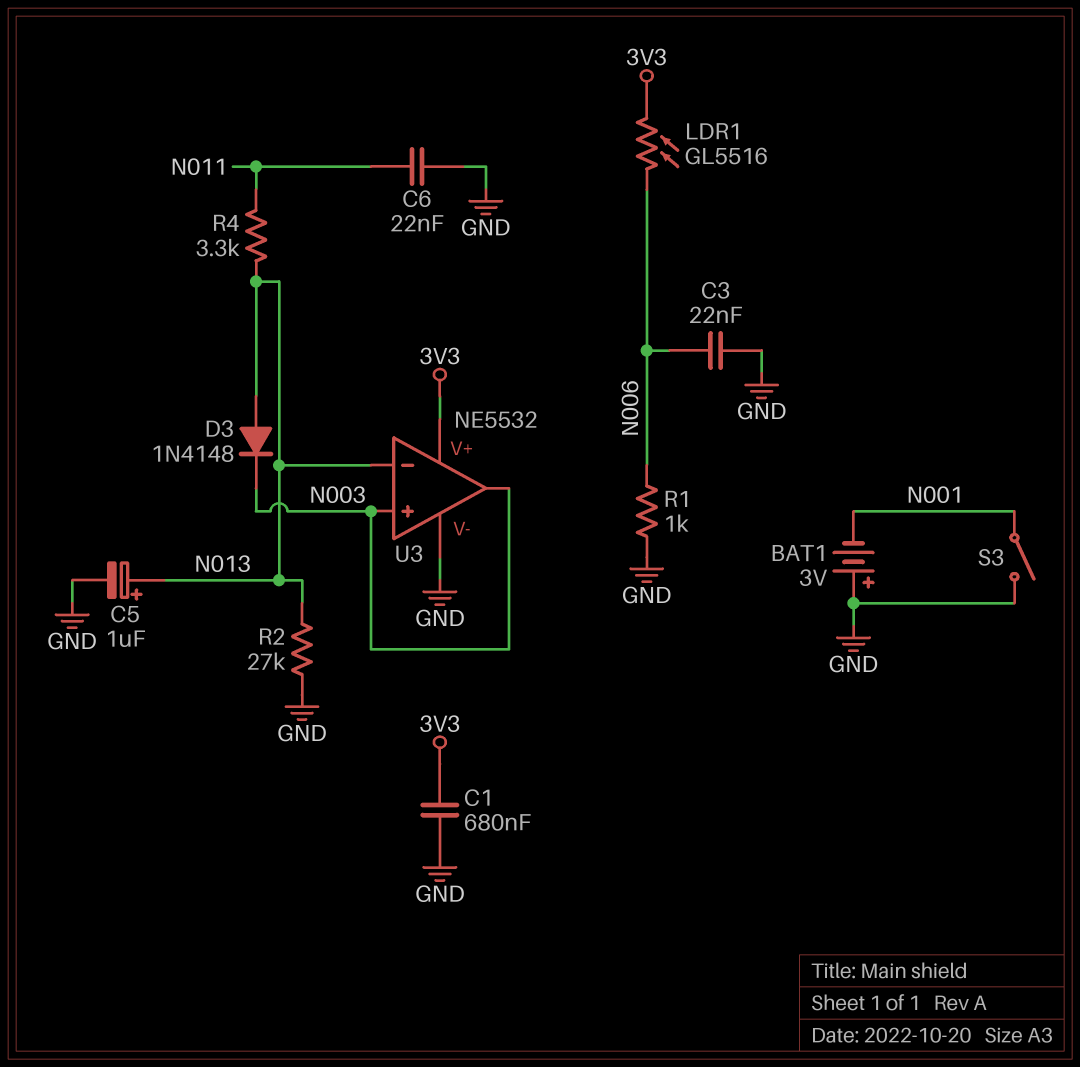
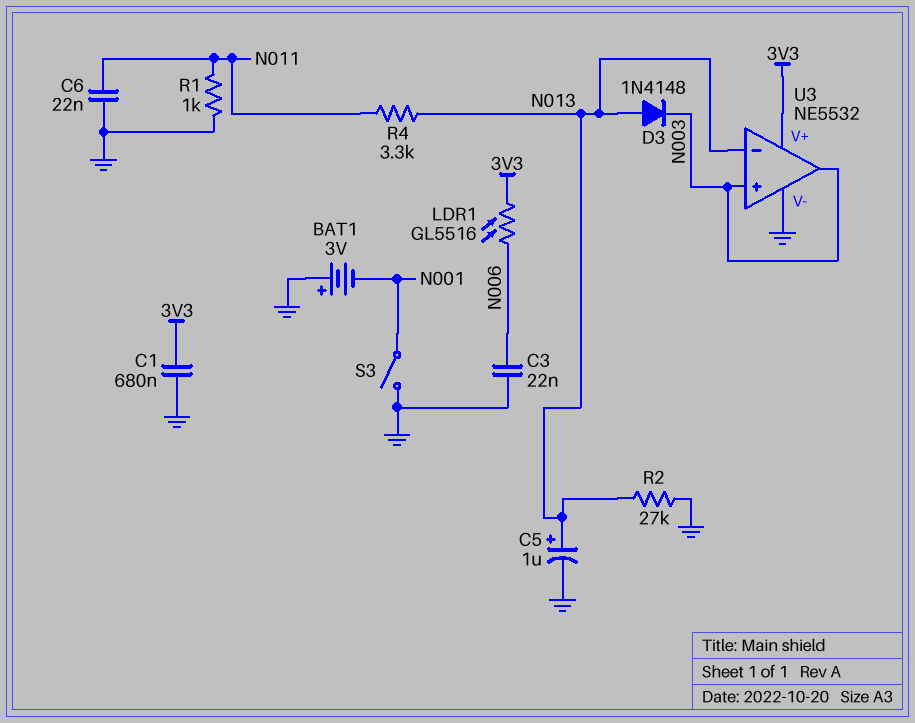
R1: 1k (GND, N006) -> 1k (GND, N011)

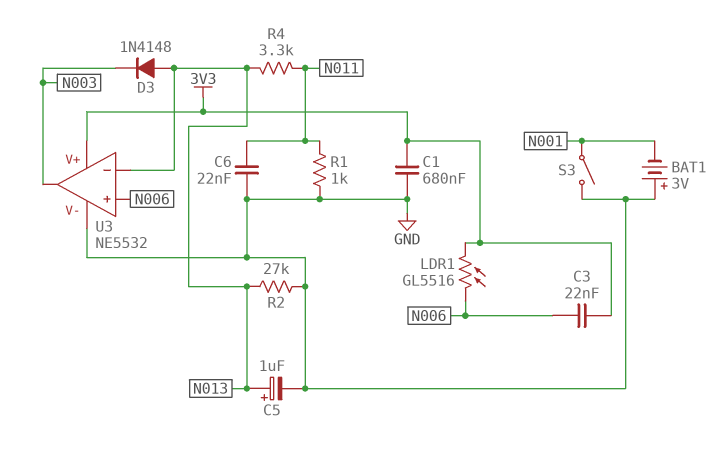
C3: 22nF (GND, N006) -> 22nF (3V3, N006)
U3 pin in+: N003 -> N006

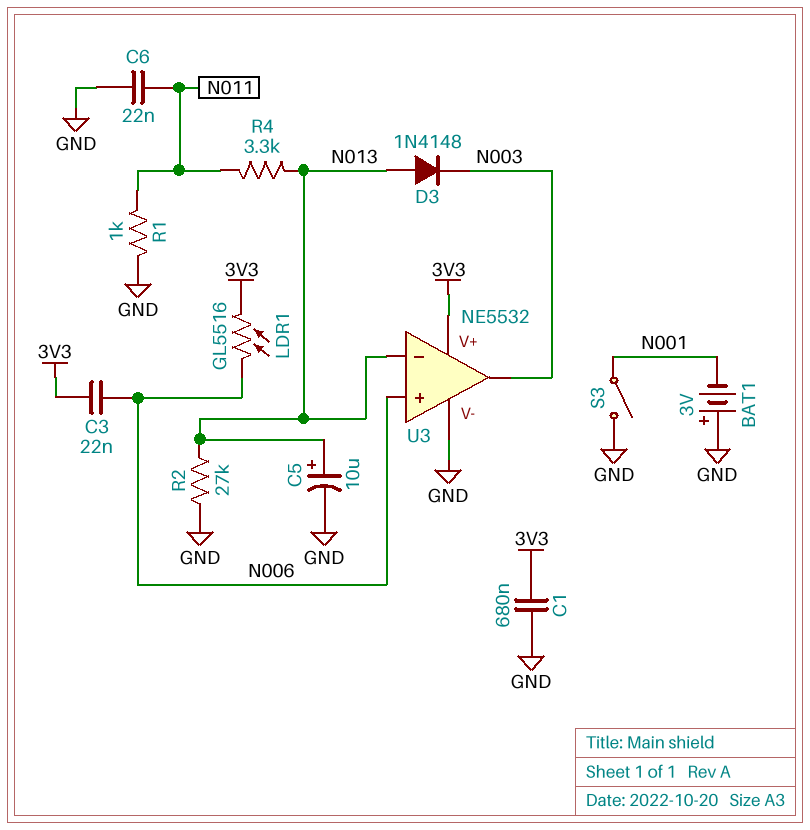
C5: 1uF (plus N013, minus GND) -> 10uF (plus N013, minus GND)

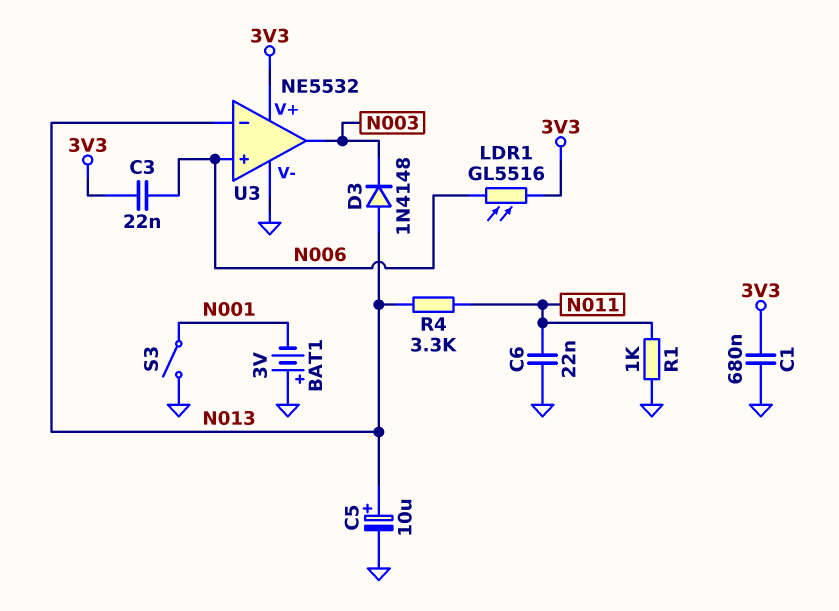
R2: 27k (GND, N013) -> none

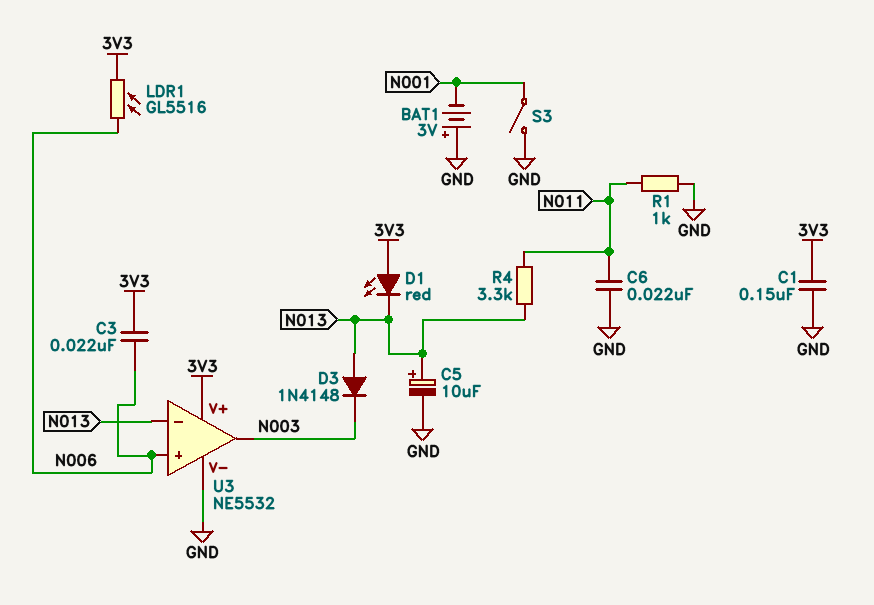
C1: 680nF (3V3, GND) -> 150nF (3V3, GND)
D1: none -> LED red (A 3V3, K N013)

